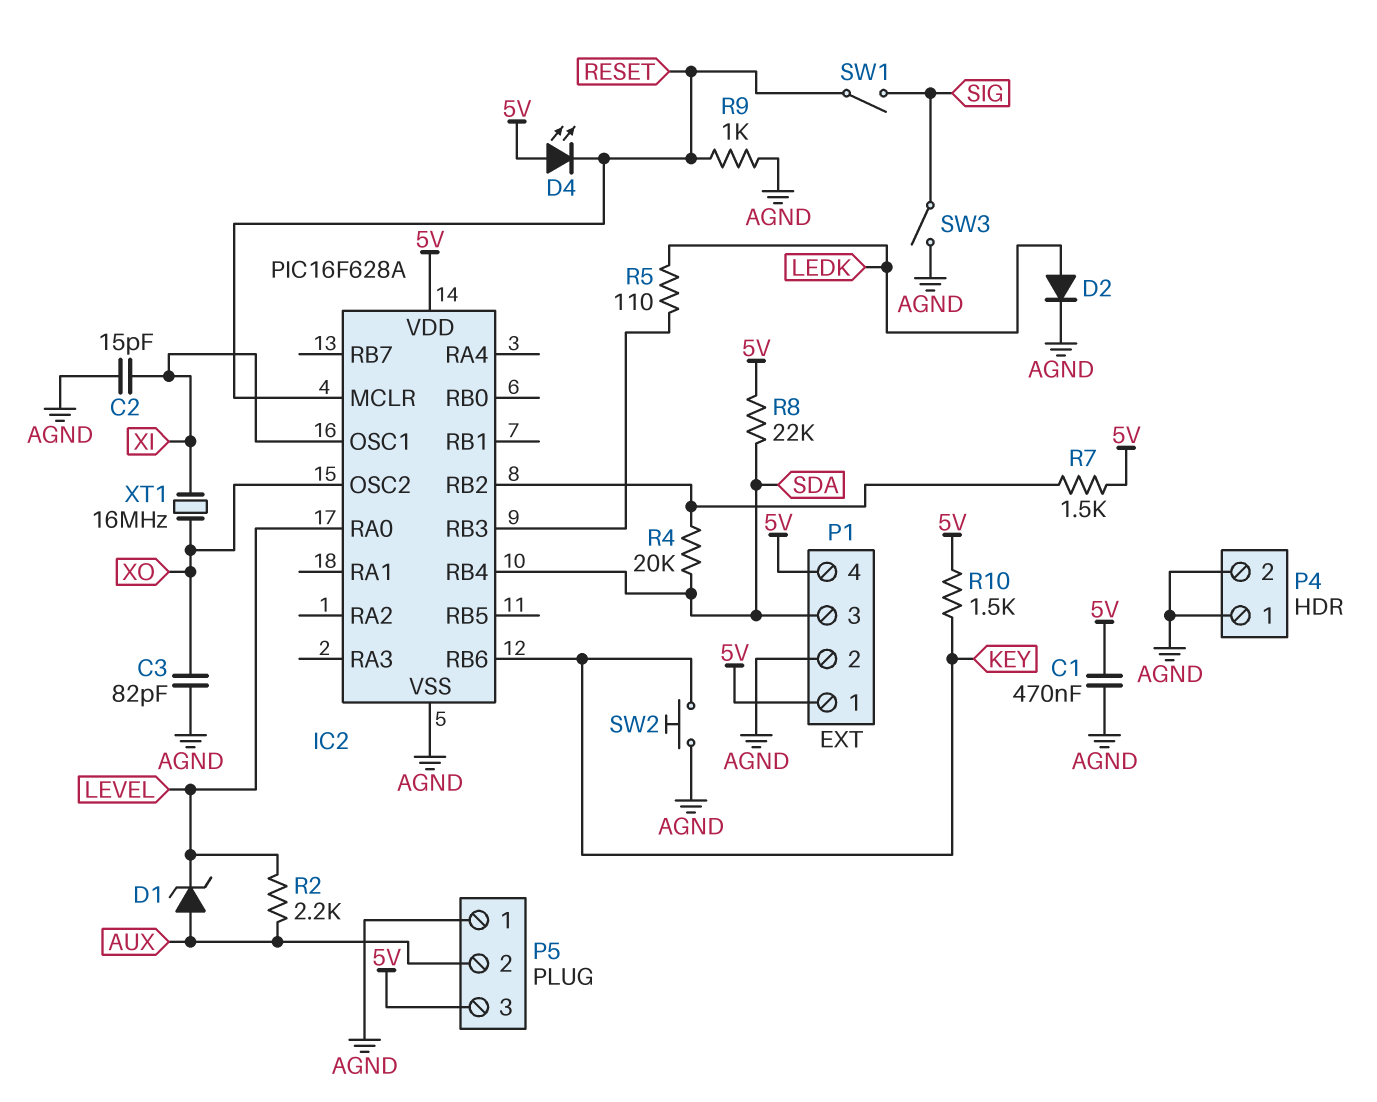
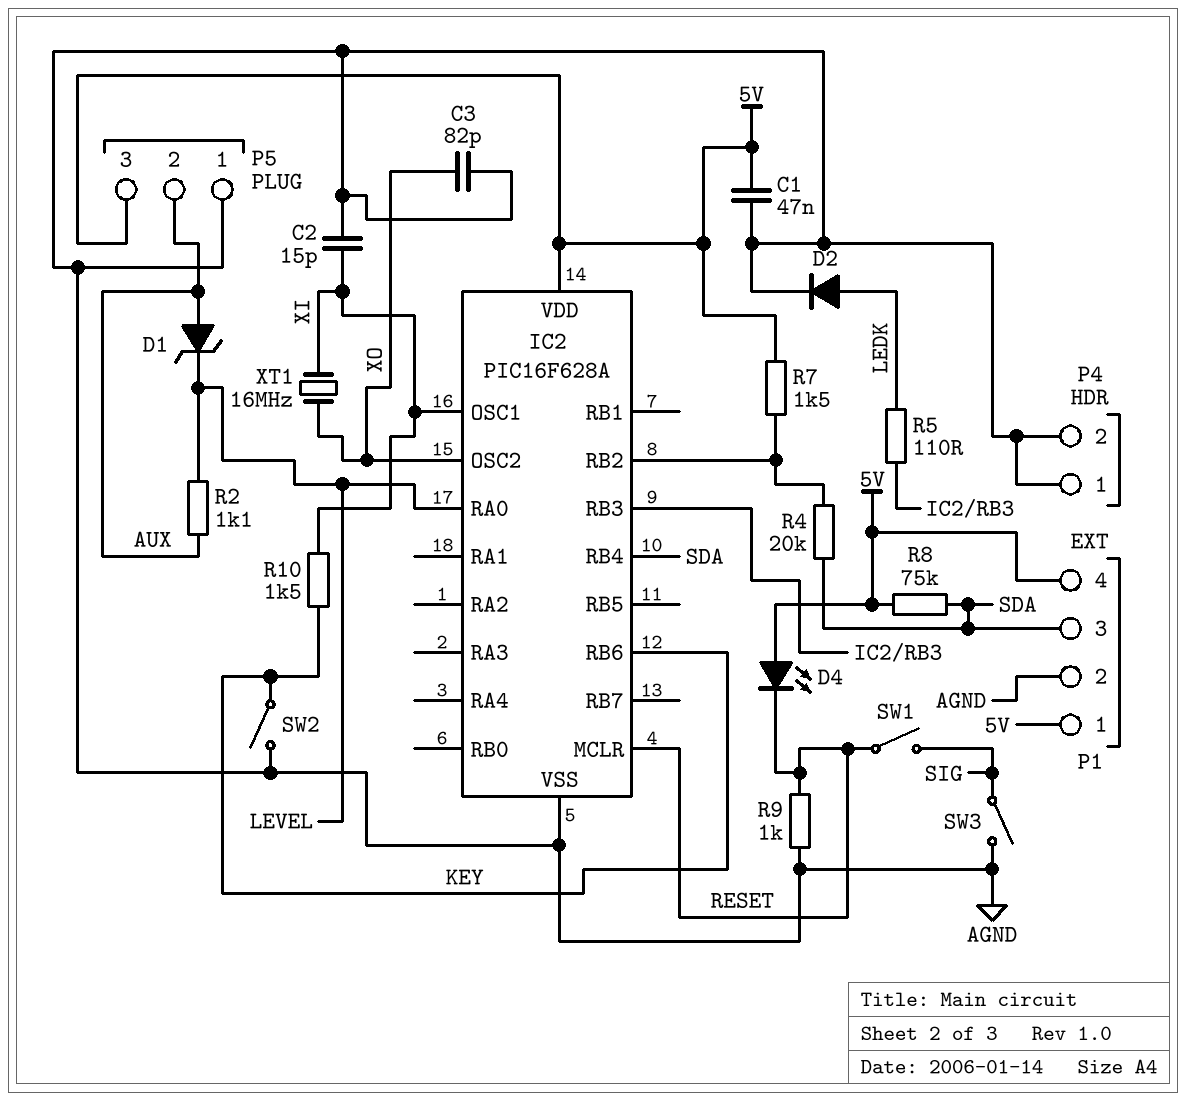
C1: 470nF (5V, AGND) -> 47nF (5V, AGND)
R2: 2.2k (AUX, LEVEL) -> 1.1k (AUX, LEVEL)
R8: 22k (5V, SDA) -> 75k (5V, SDA)
R10: 1.5k (5V, KEY) -> 1.5k (KEY, XI)
SW2: button (AGND, KEY) -> switch (AGND, KEY)

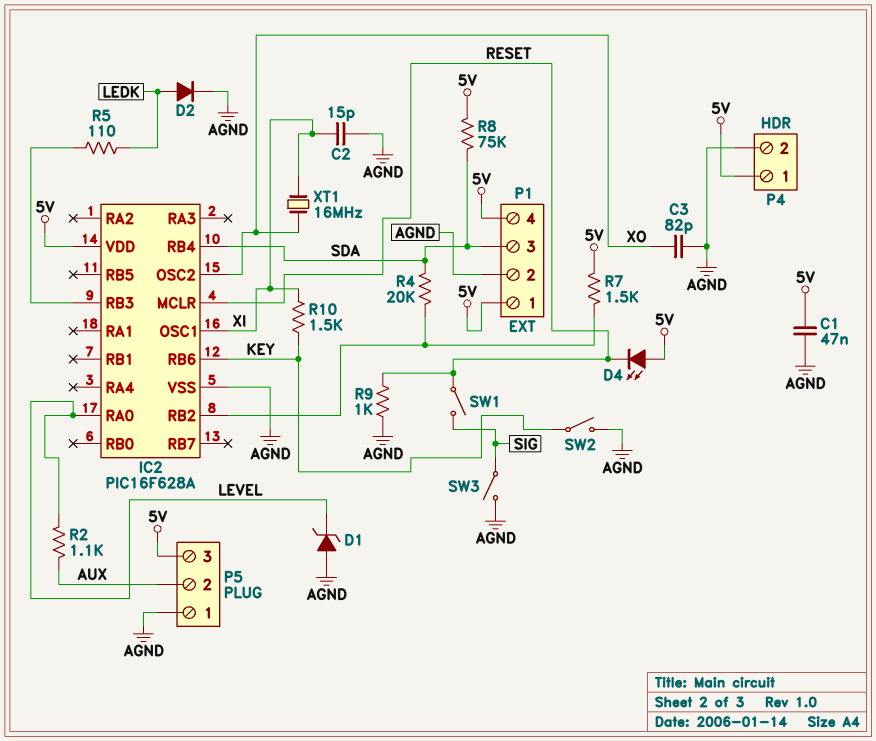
D1: zener (A AUX, K LEVEL) -> zener (A AGND, K LEVEL)
P4 pin 1: AGND -> 5V

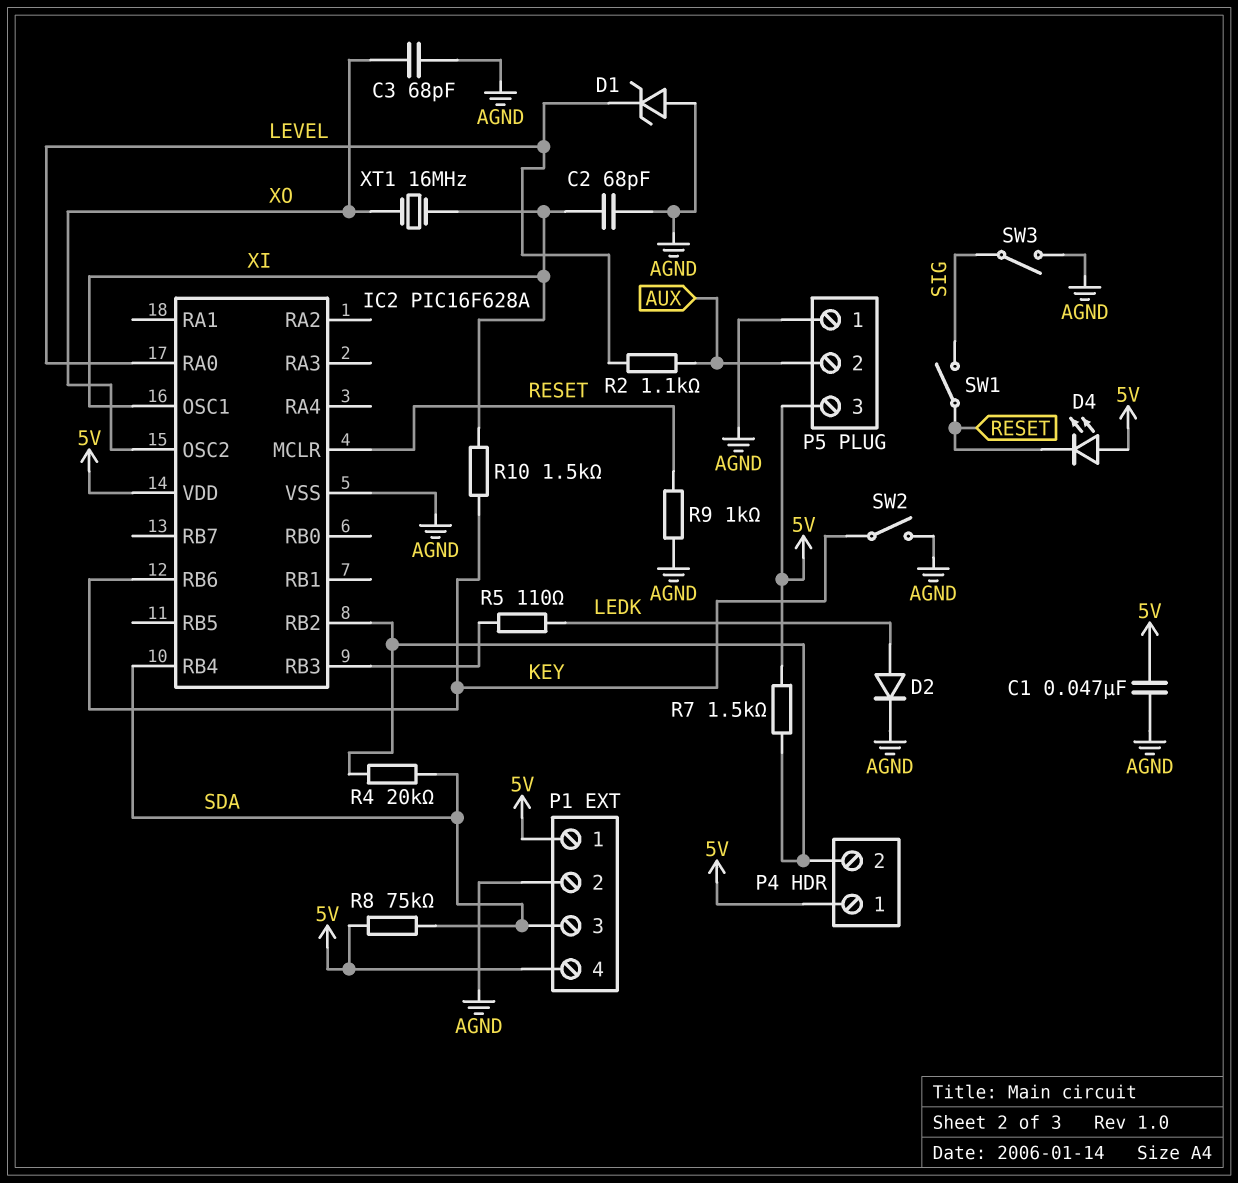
C2: 15pF (AGND, XI) -> 68pF (AGND, XI)
C3: 82pF (AGND, XO) -> 68pF (AGND, XO)
P4 pin 2: AGND -> IC2/RB2

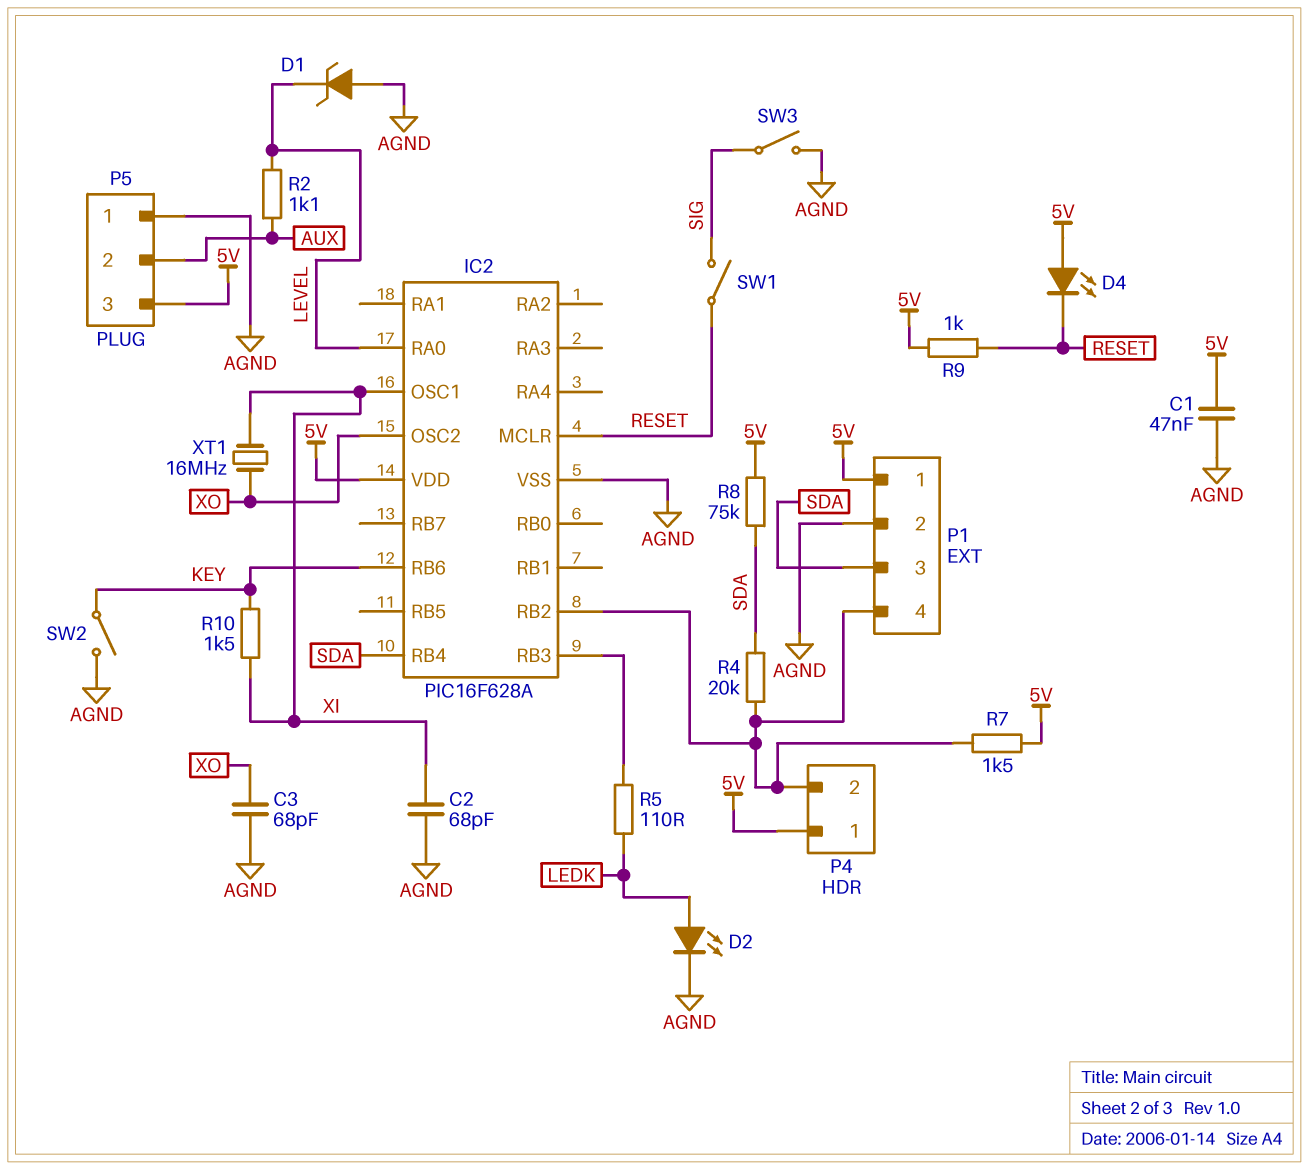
D2: diode (A LEDK, K AGND) -> LED (A LEDK, K AGND)
P1 pin 4: 5V -> IC2/RB2
R9: 1k (AGND, RESET) -> 1k (5V, RESET)

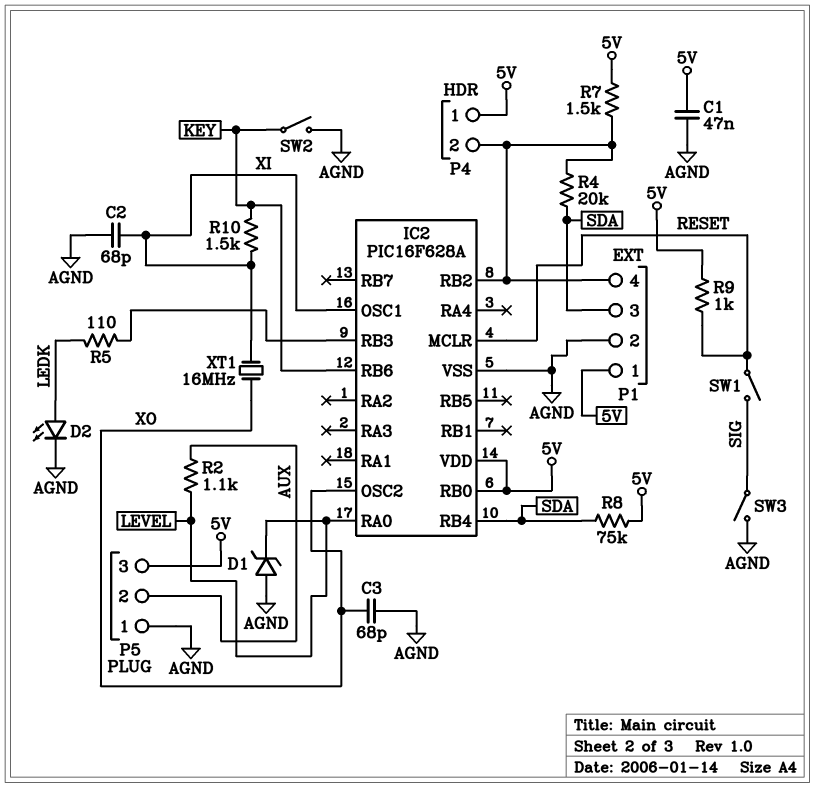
D4: LED (A 5V, K RESET) -> none
IC2 pin RB0: none -> 5V

